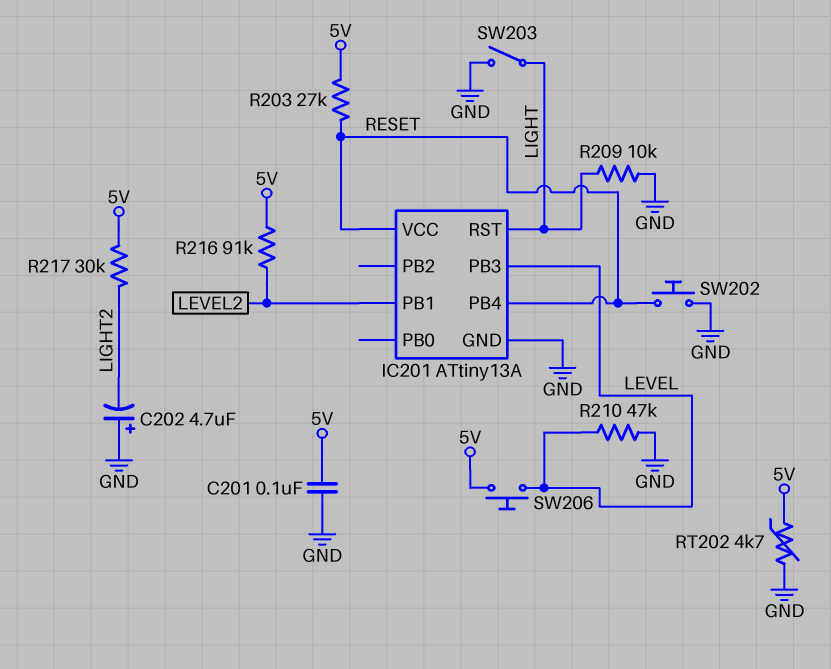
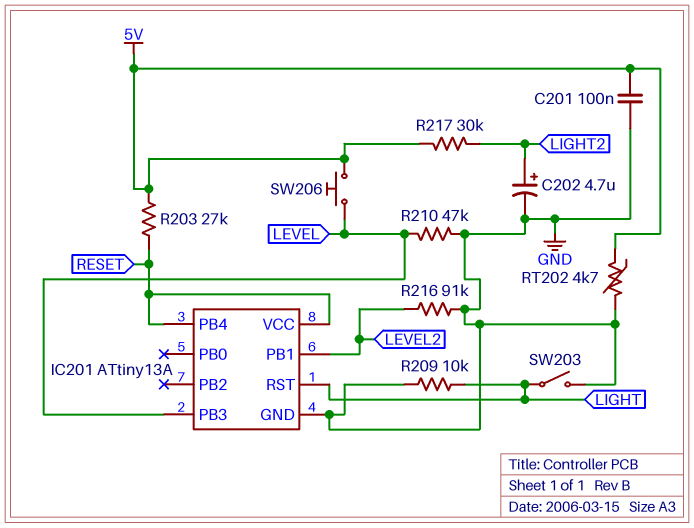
C202: 4.7uF (plus GND, minus LIGHT2) -> 4.7uF (plus LIGHT2, minus GND)
R216: 91k (5V, LEVEL2) -> 91k (GND, LEVEL2)
SW202: button (GND, RESET) -> none

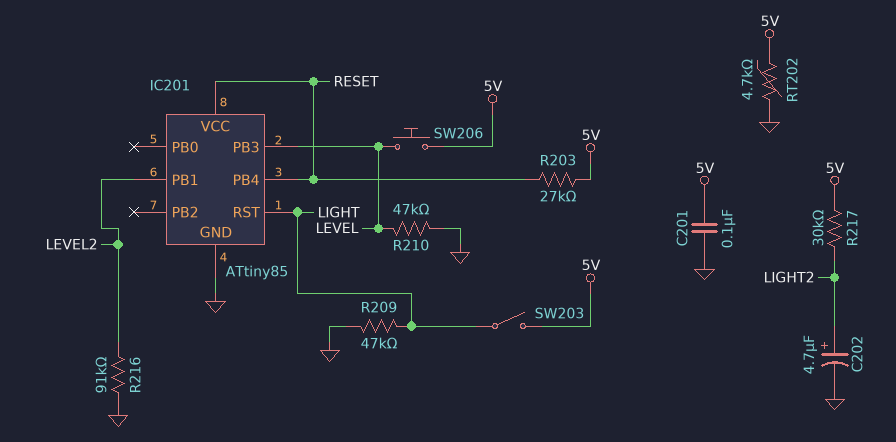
IC201: ATtiny13A -> ATtiny85
R209: 10k (GND, LIGHT) -> 47k (GND, LIGHT)
SW203: switch (GND, LIGHT) -> switch (5V, LIGHT)

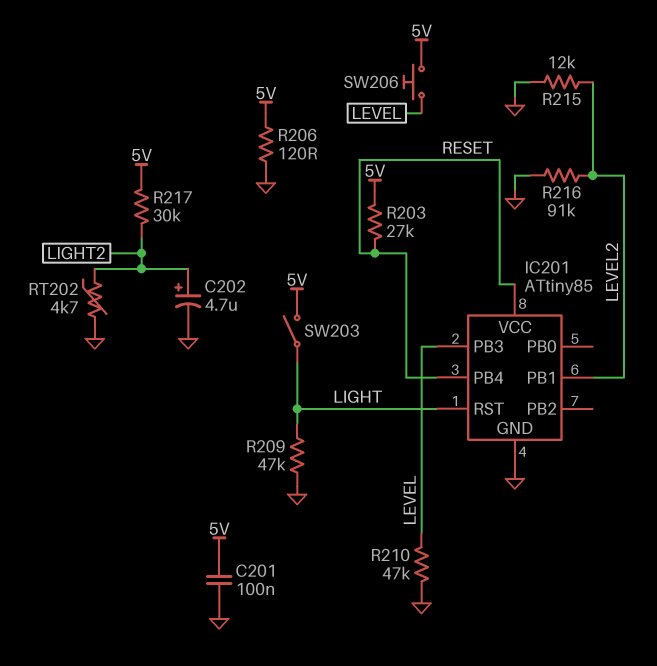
R206: none -> 120 (5V, GND)
R215: none -> 12k (GND, LEVEL2)
RT202: 4.7k (5V, GND) -> 4.7k (GND, LIGHT2)

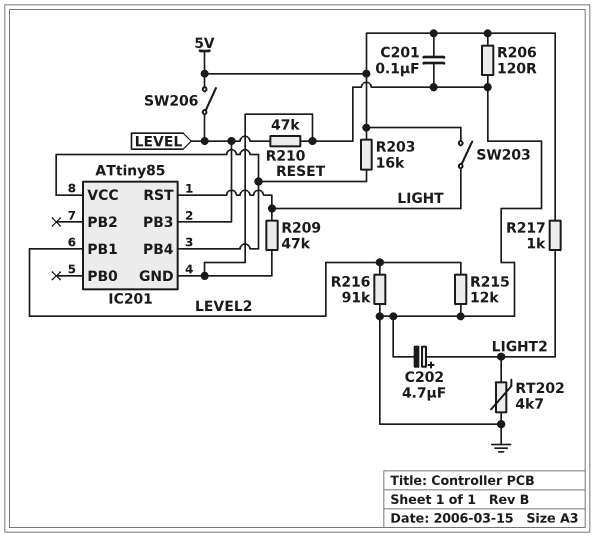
R203: 27k (5V, RESET) -> 16k (5V, RESET)
R217: 30k (5V, LIGHT2) -> 1k (5V, LIGHT2)
SW206: button (5V, LEVEL) -> switch (5V, LEVEL)

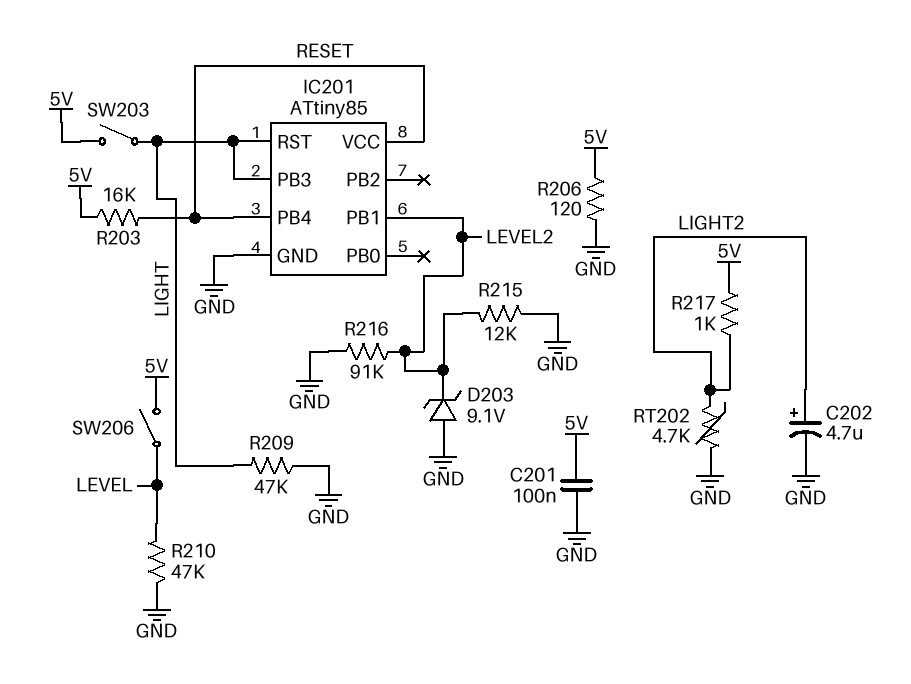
D203: none -> zener 9.1V (A GND, K LEVEL2)
IC201 pin PB3: LEVEL -> LIGHT

